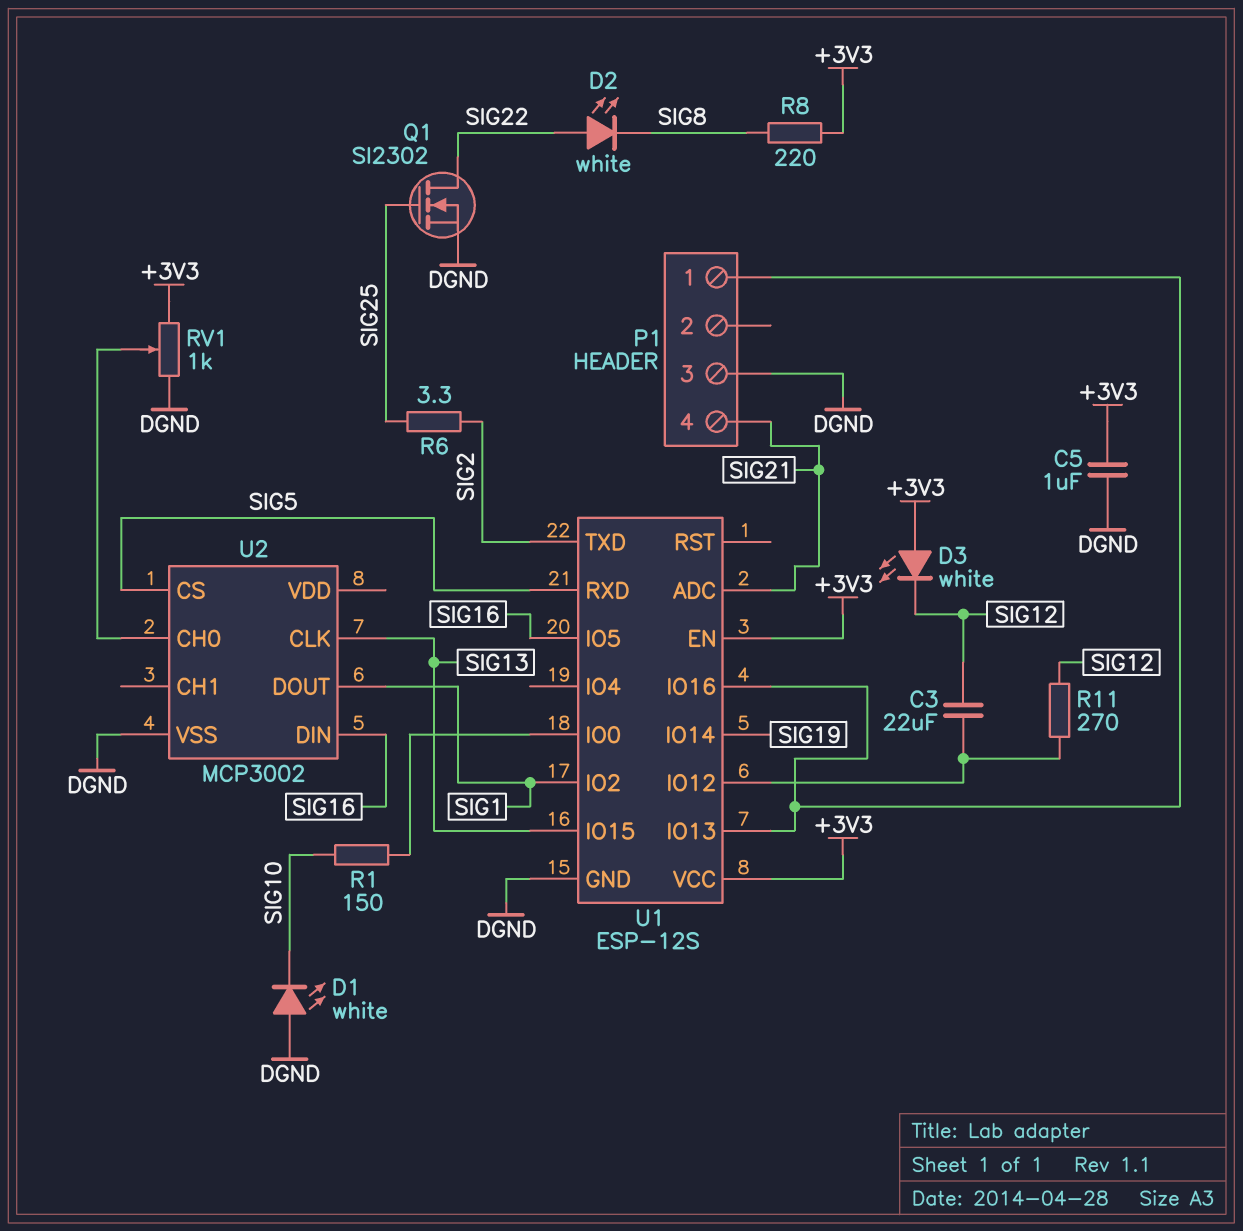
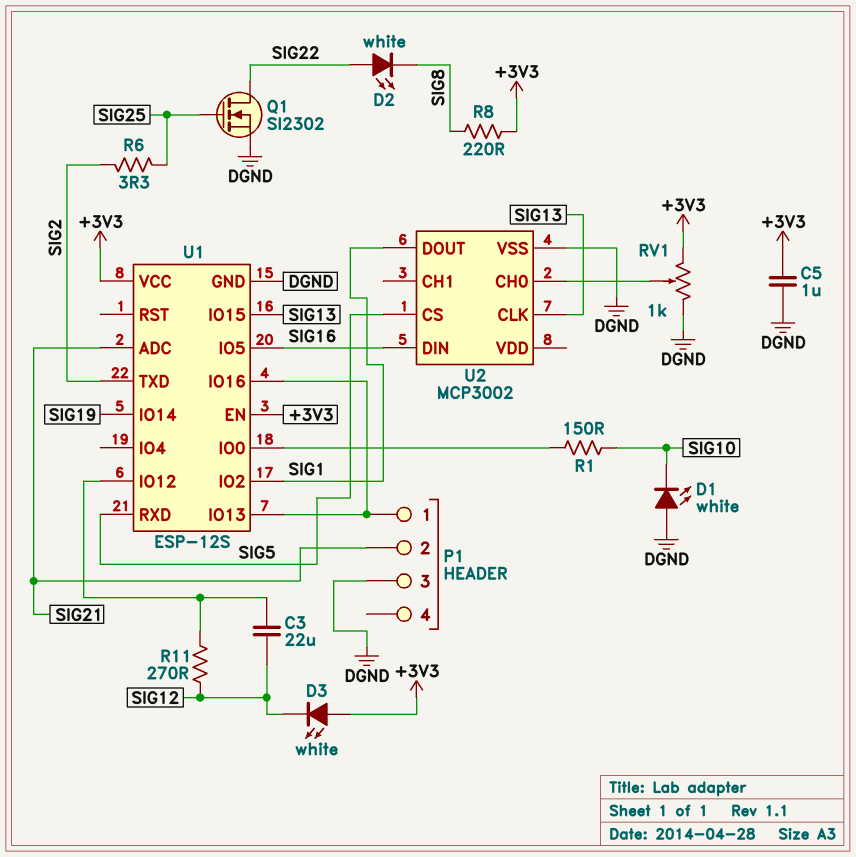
P1 pin 2: none -> SIG21
P1 pin 4: SIG21 -> none

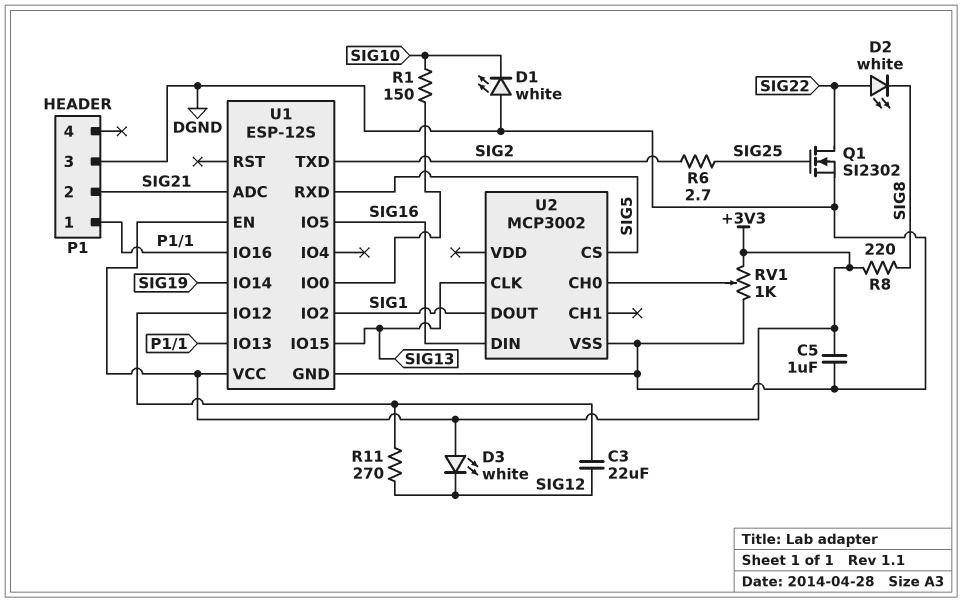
R6: 3.3 (SIG2, SIG25) -> 2.7 (SIG2, SIG25)

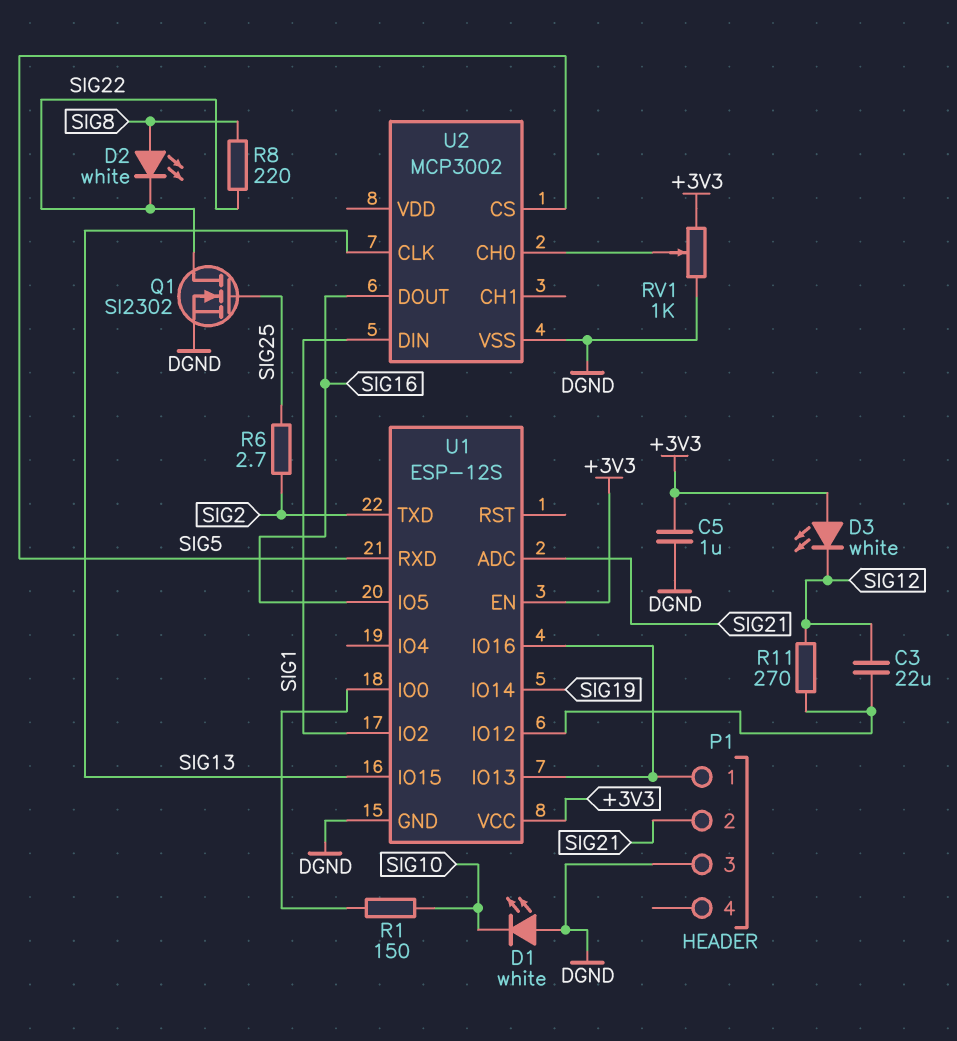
D2: LED white (A SIG22, K SIG8) -> LED white (A SIG8, K SIG22)
R8: 220 (+3V3, SIG8) -> 220 (SIG8, SIG22)
U2 pin DIN: SIG16 -> SIG1
U2 pin DOUT: SIG1 -> SIG16

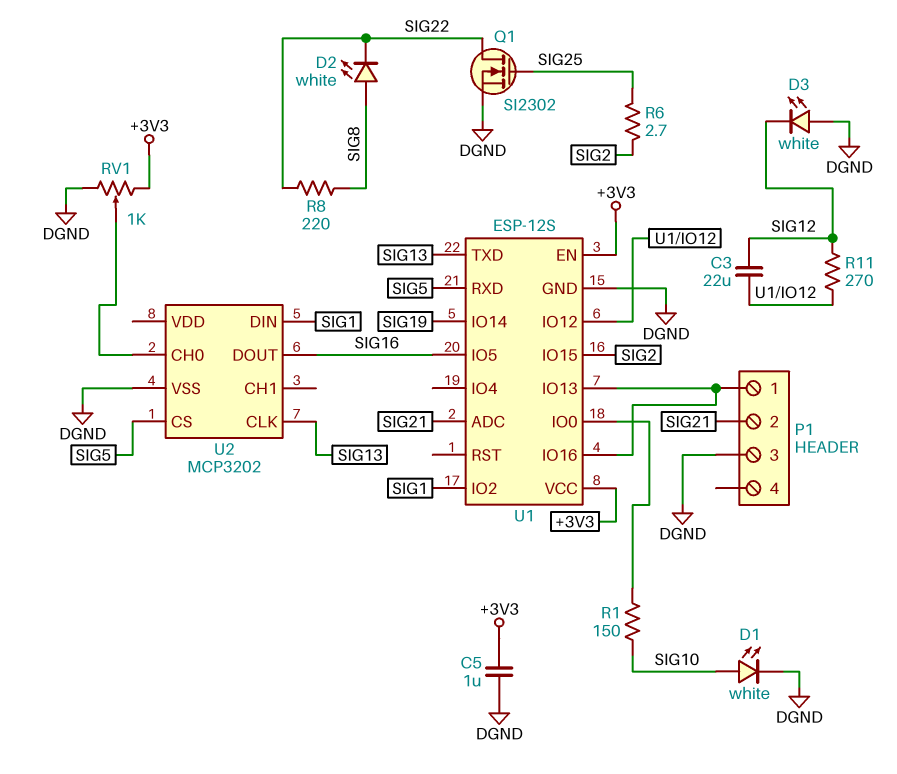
D1: LED white (A DGND, K SIG10) -> LED white (A SIG10, K DGND)
D3: LED white (A +3V3, K SIG12) -> LED white (A DGND, K SIG12)
U1 pin IO15: SIG13 -> SIG2
U1 pin TXD: SIG2 -> SIG13
U2: MCP3002 -> MCP3202

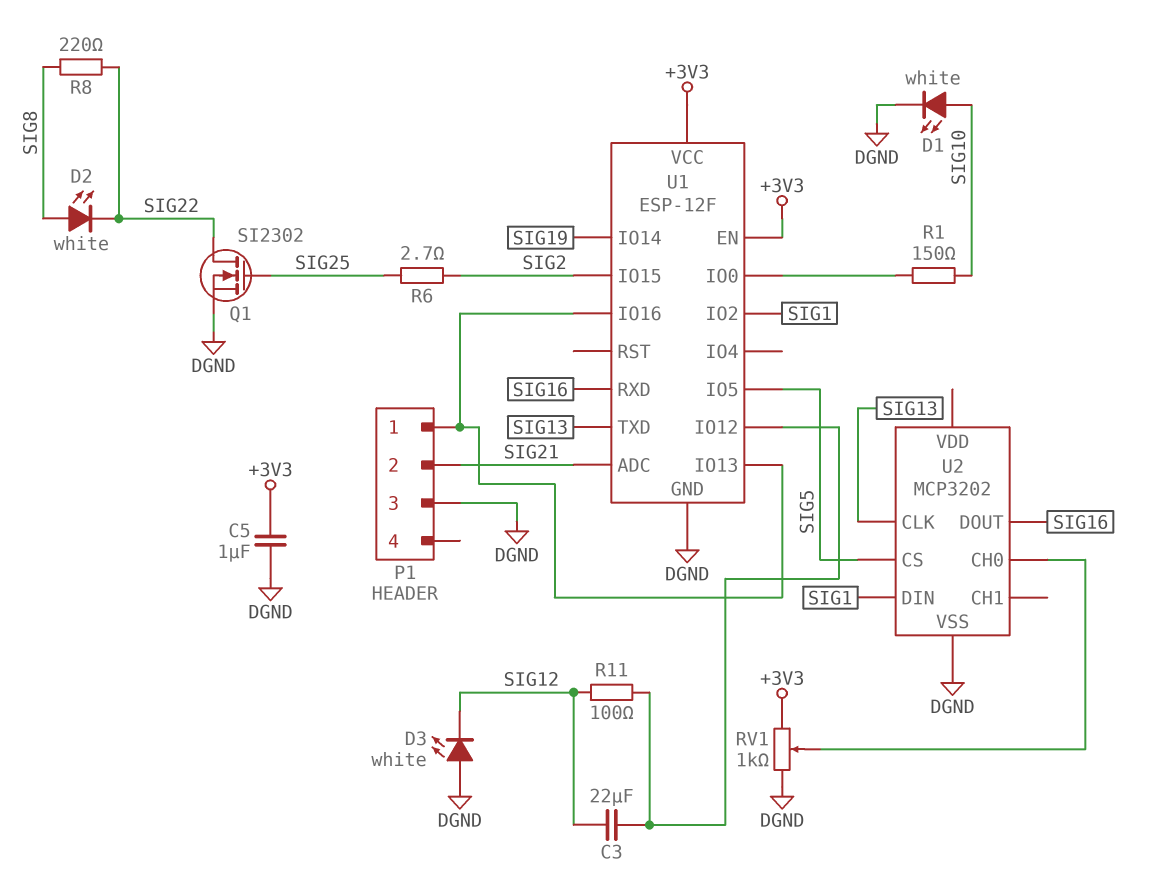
R11: 270 (SIG12, U1/IO12) -> 100 (SIG12, U1/IO12)
U1: ESP-12S -> ESP-12F
U1 pin IO5: SIG16 -> SIG5
U1 pin RXD: SIG5 -> SIG16

